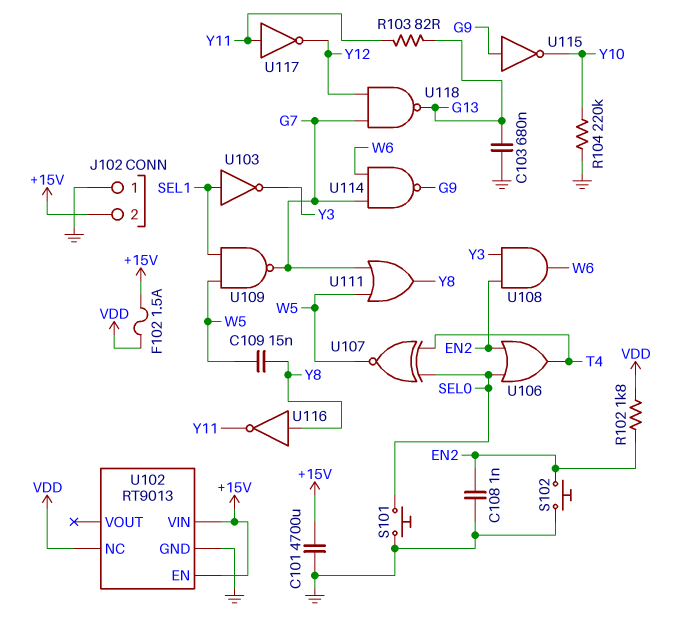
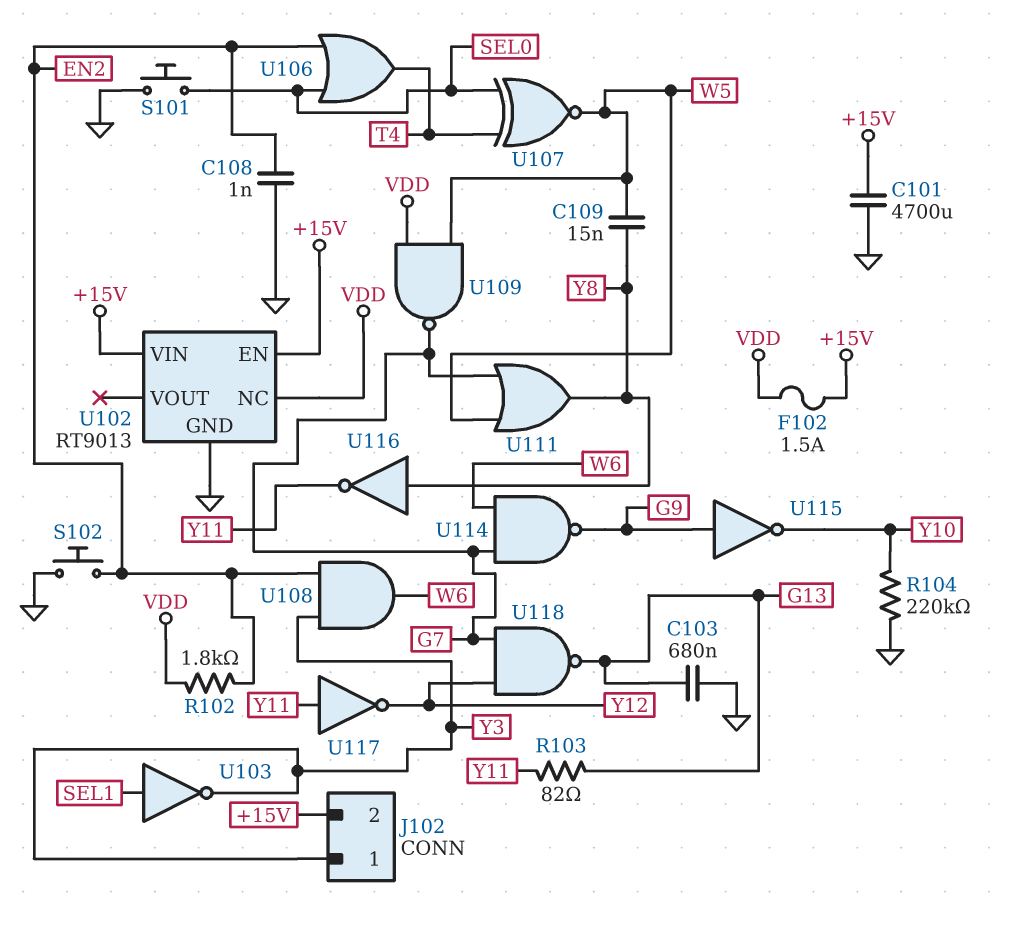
J102 pin 1: GND -> Y3
U109: NAND (in SEL1, in W5, out G7) -> NAND (in VDD, in W5, out G7)

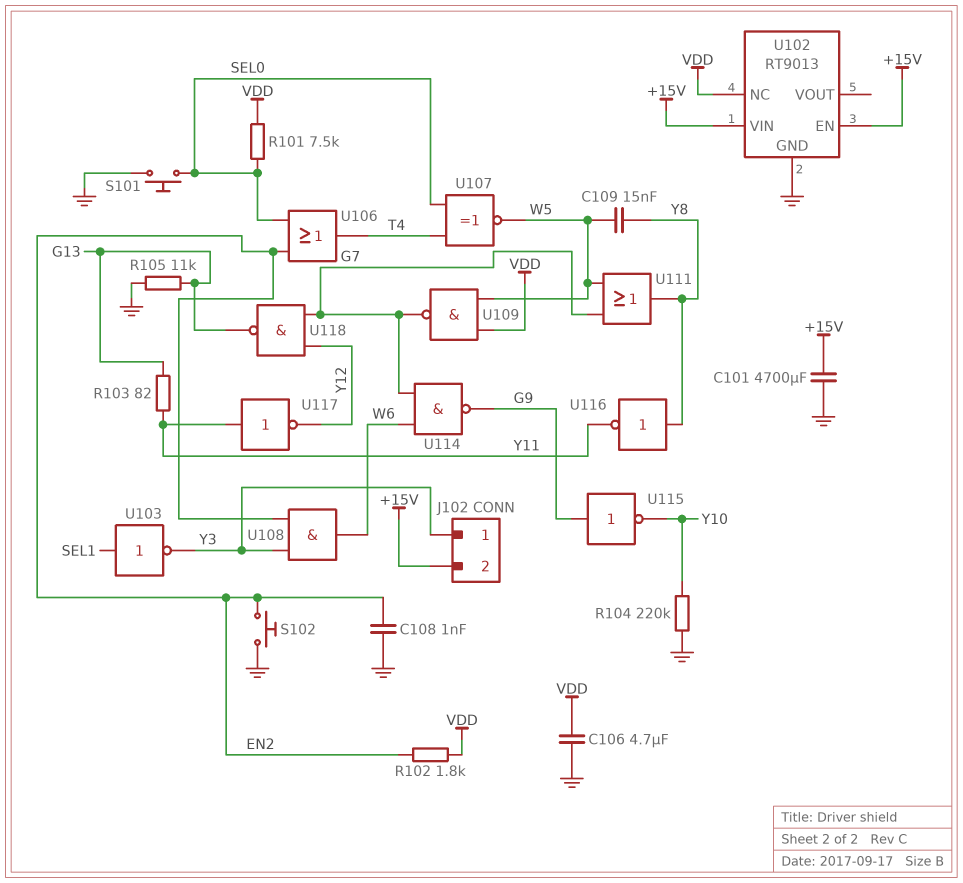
C103: 680nF (G13, GND) -> none
C106: none -> 4.7uF (GND, VDD)
F102: 1.5A (+15V, VDD) -> none
R101: none -> 7.5k (SEL0, VDD)
R105: none -> 11k (G13, GND)

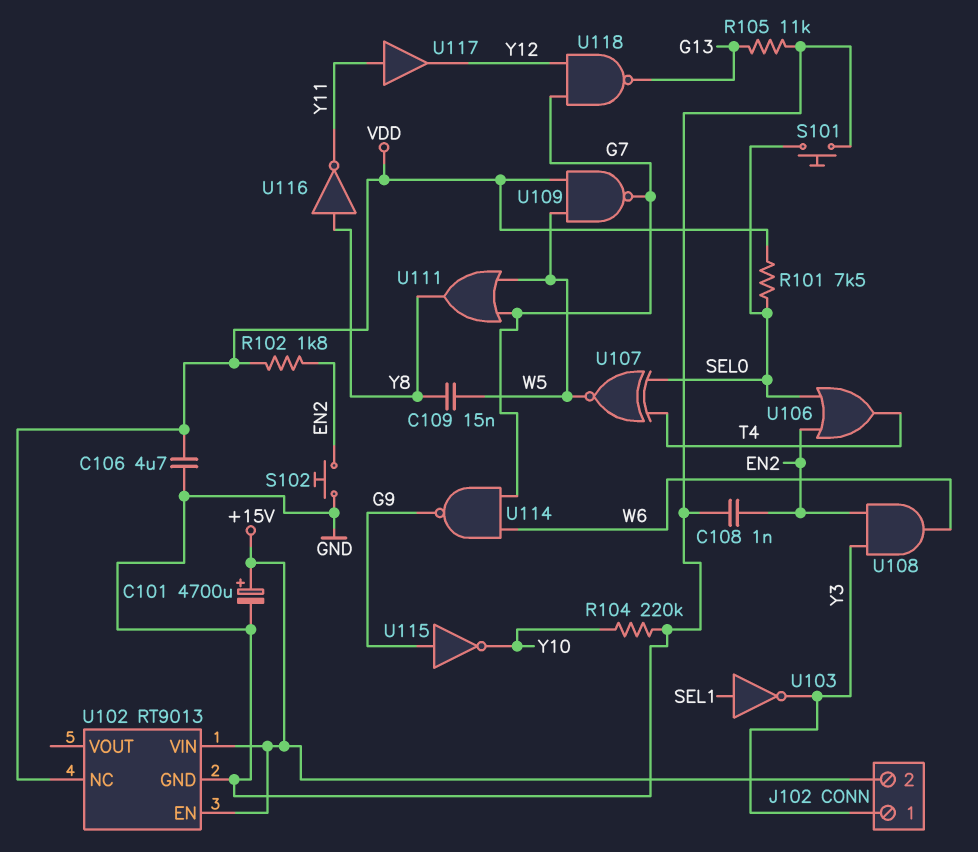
C101: 4700uF (+15V, GND) -> 4700uF (plus +15V, minus GND)
R103: 82 (G13, Y11) -> none
U117: NOT (in Y11, out Y12) -> buffer (in Y11, out Y12)

